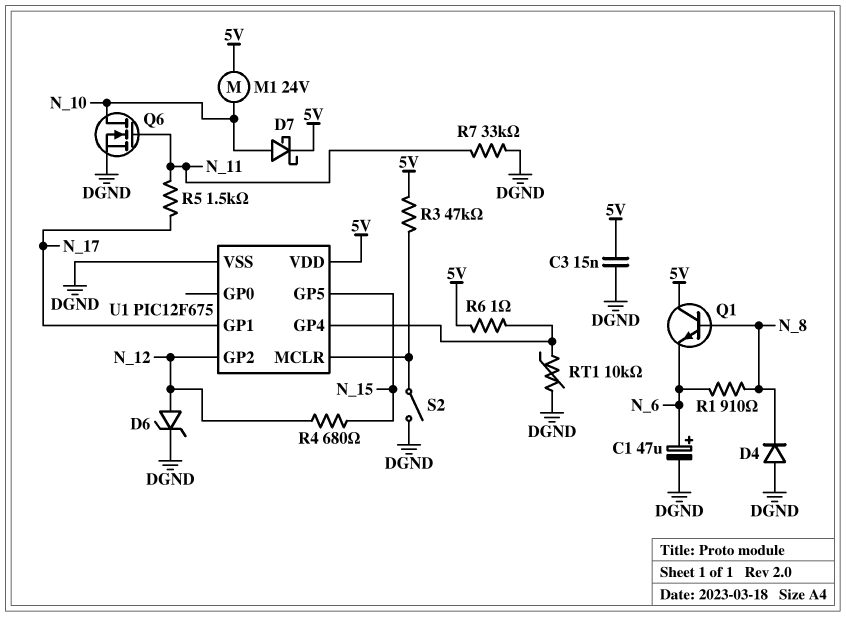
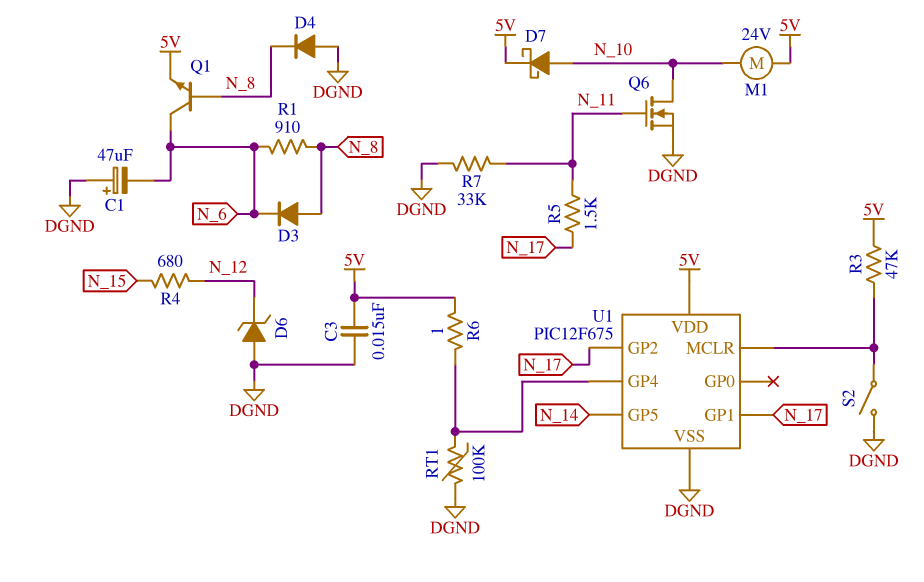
C1: 47uF (plus N_6, minus DGND) -> 47uF (plus DGND, minus N_6)
D3: none -> diode (A N_8, K N_6)
D6: zener (A N_12, K DGND) -> zener (A DGND, K N_12)
Q1: NPN (B N_8, C 5V, E N_6) -> NPN (B N_8, C N_6, E 5V)
RT1: 10k (DGND, U1/GP4) -> 100k (DGND, U1/GP4)
U1 pin GP2: N_12 -> N_17
U1 pin GP5: N_15 -> N_14

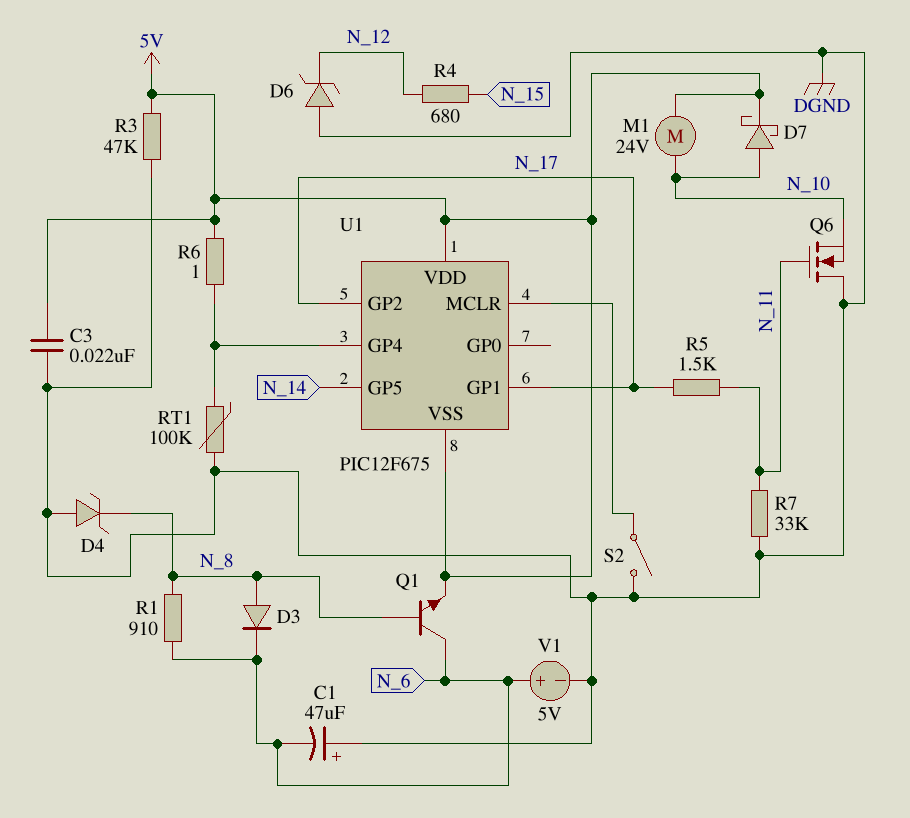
C3: 15nF (5V, DGND) -> 22nF (5V, DGND)
D4: diode (A DGND, K N_8) -> zener (A DGND, K N_8)
Q6: NMOS (G N_11, D N_10, S DGND) -> NMOS (G N_11, D DGND, S N_10)
R3: 47k (5V, U1/MCLR) -> 47k (5V, DGND)
U1 pin VSS: DGND -> 5V
V1: none -> 5V (plus N_6, minus DGND)

